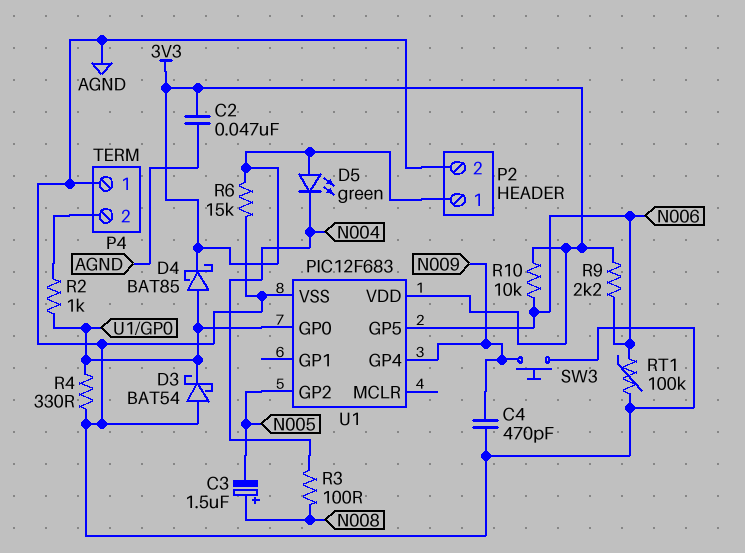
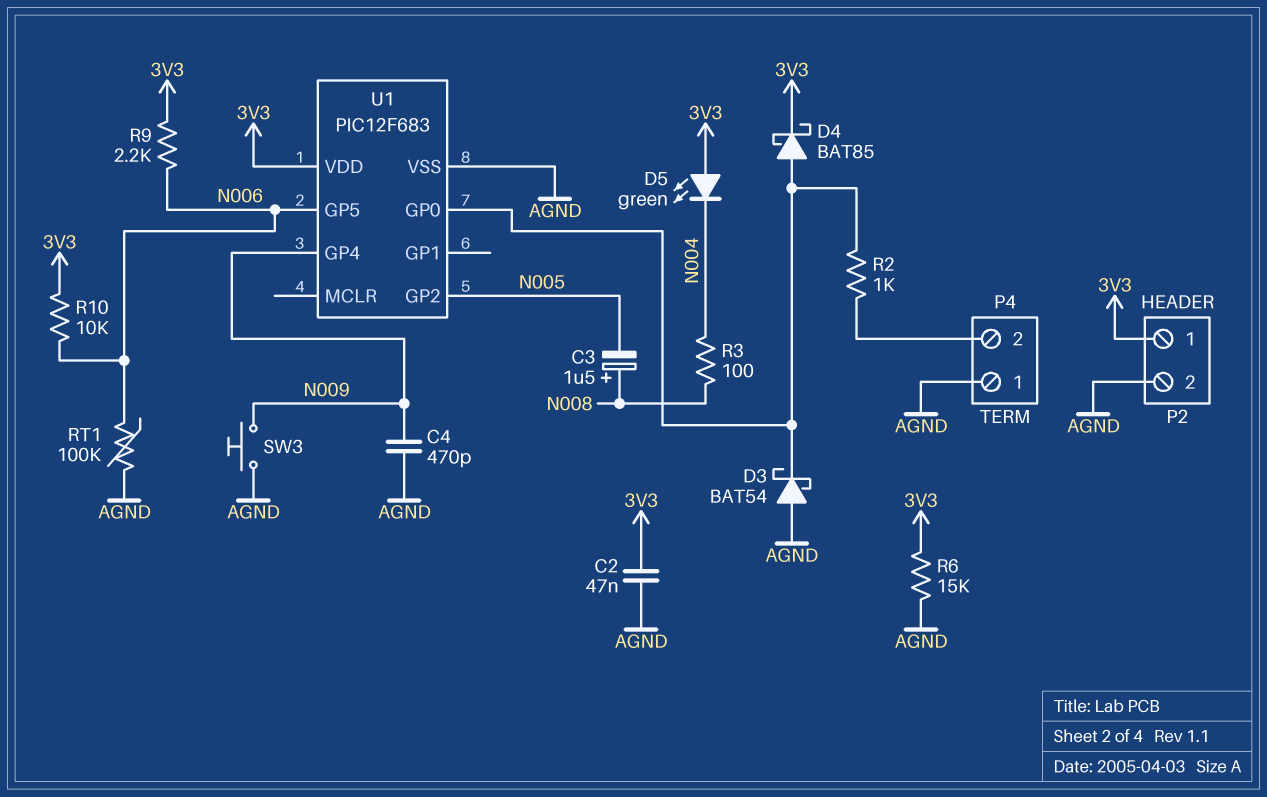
R4: 330 (AGND, U1/GP0) -> none

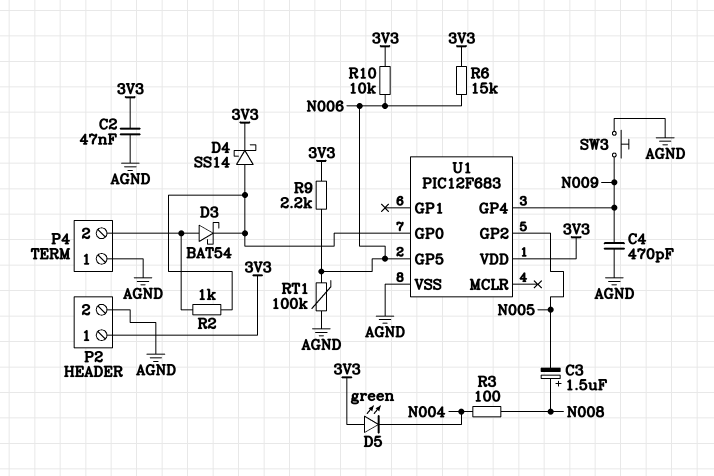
D3: schottky BAT54 (A AGND, K U1/GP0) -> schottky BAT54 (A P4/2, K U1/GP0)
D4: schottky BAT85 (A U1/GP0, K 3V3) -> schottky SS14 (A U1/GP0, K 3V3)
R6: 15k (3V3, AGND) -> 15k (3V3, N006)

